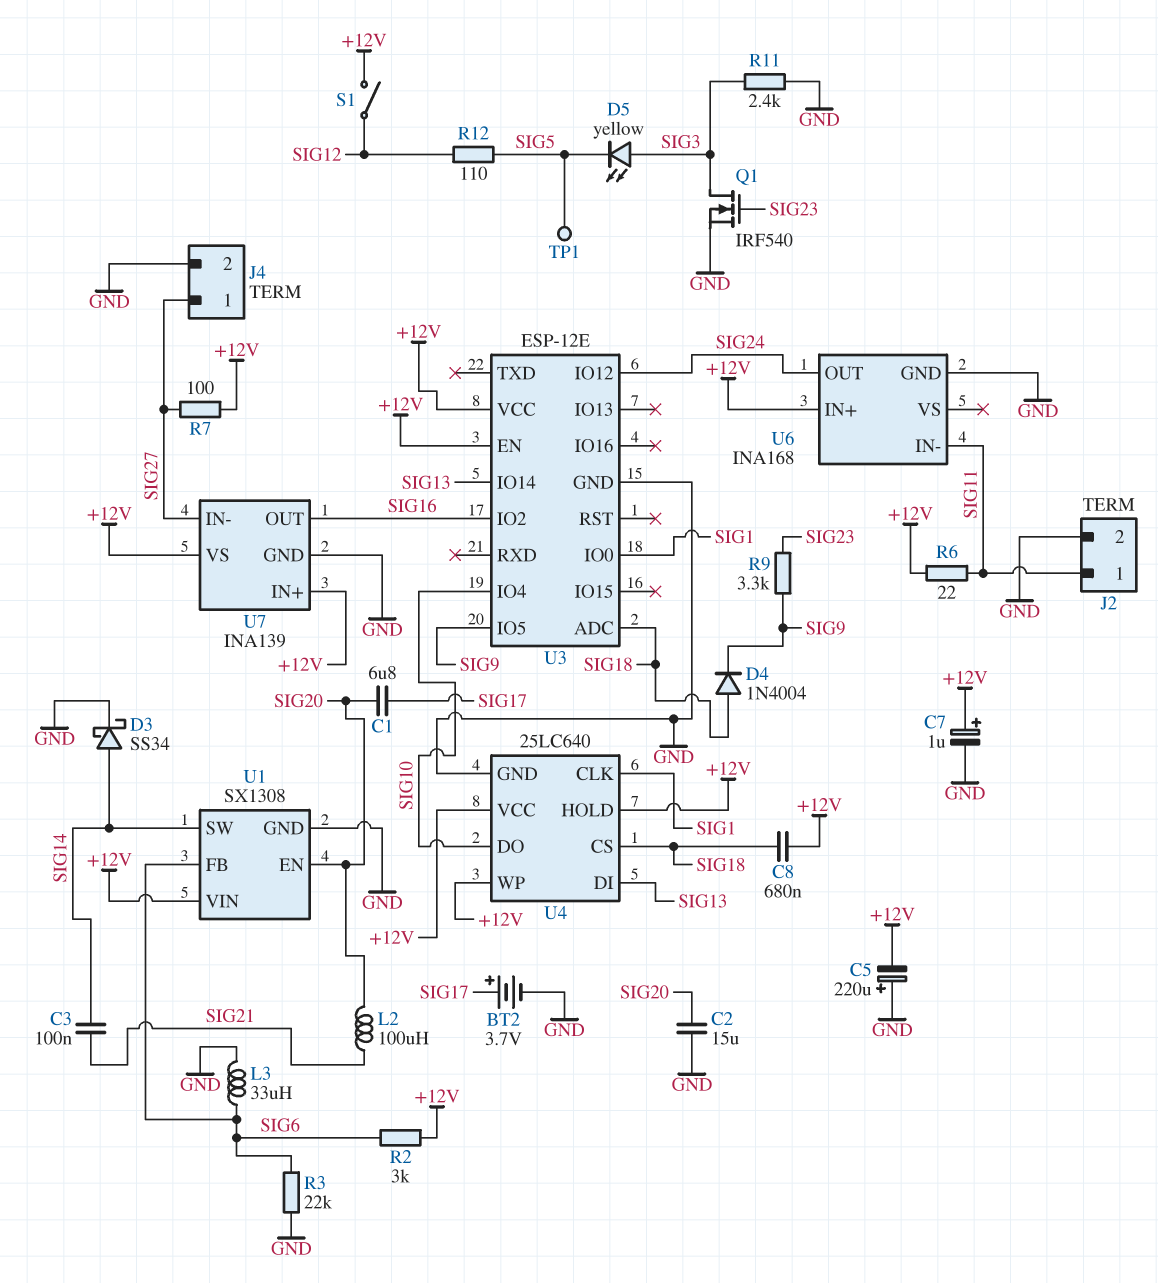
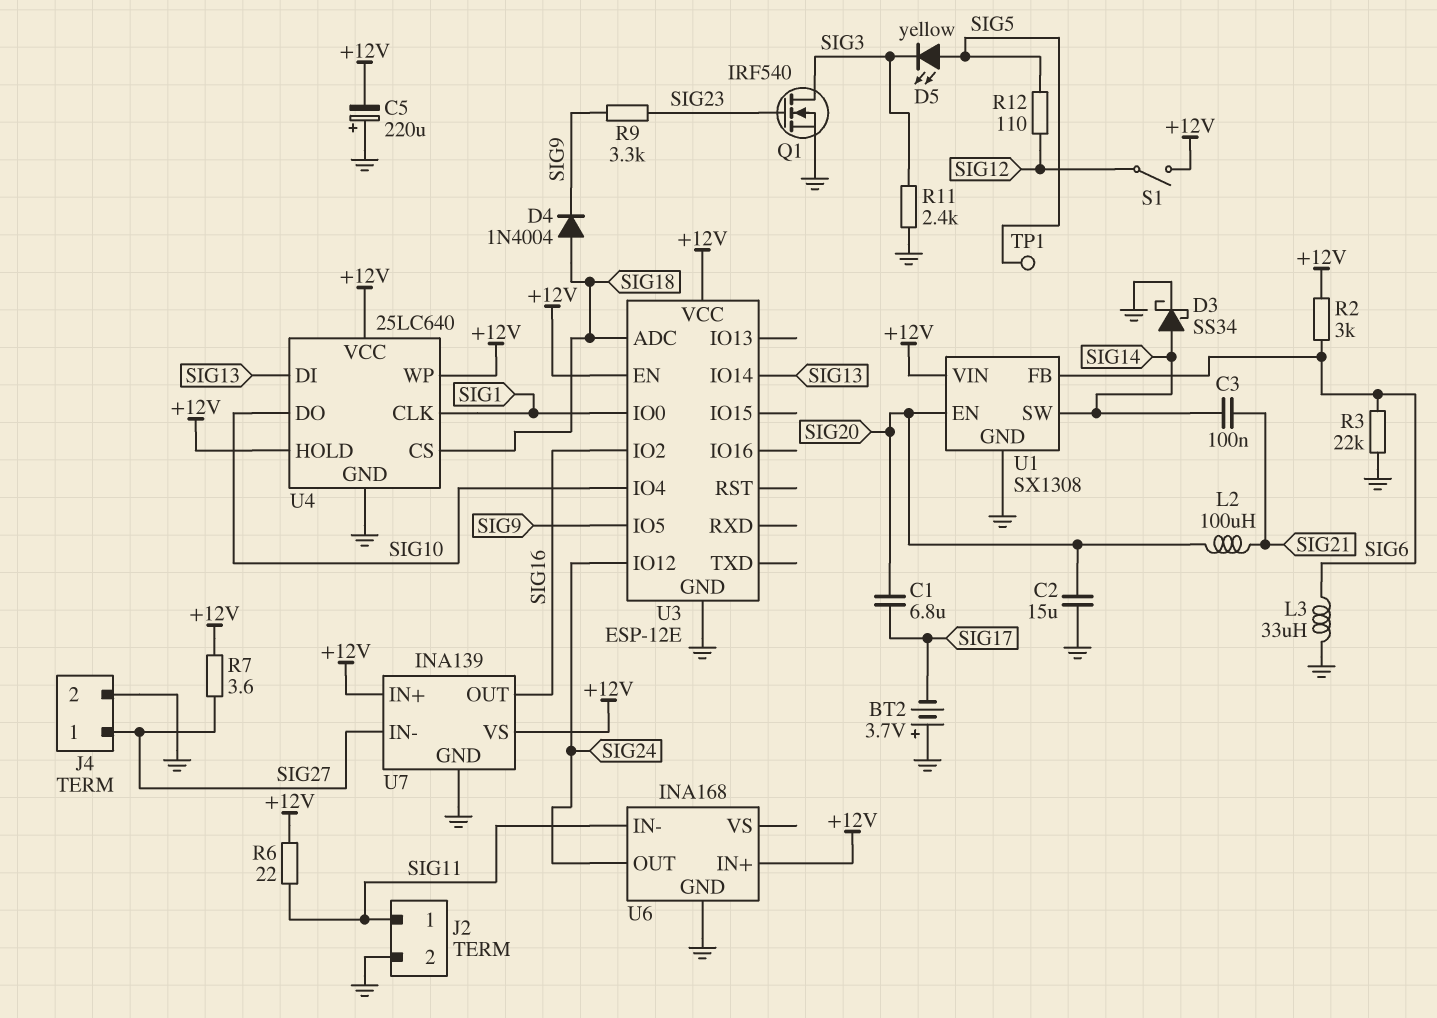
BT2: 3.7V (plus SIG17, minus GND) -> 3.7V (plus GND, minus SIG17)
C7: 1uF (plus +12V, minus GND) -> none
C8: 680nF (+12V, SIG18) -> none
D5: LED yellow (A SIG3, K SIG5) -> LED yellow (A SIG5, K SIG3)
R7: 100 (+12V, SIG27) -> 3.6 (+12V, SIG27)

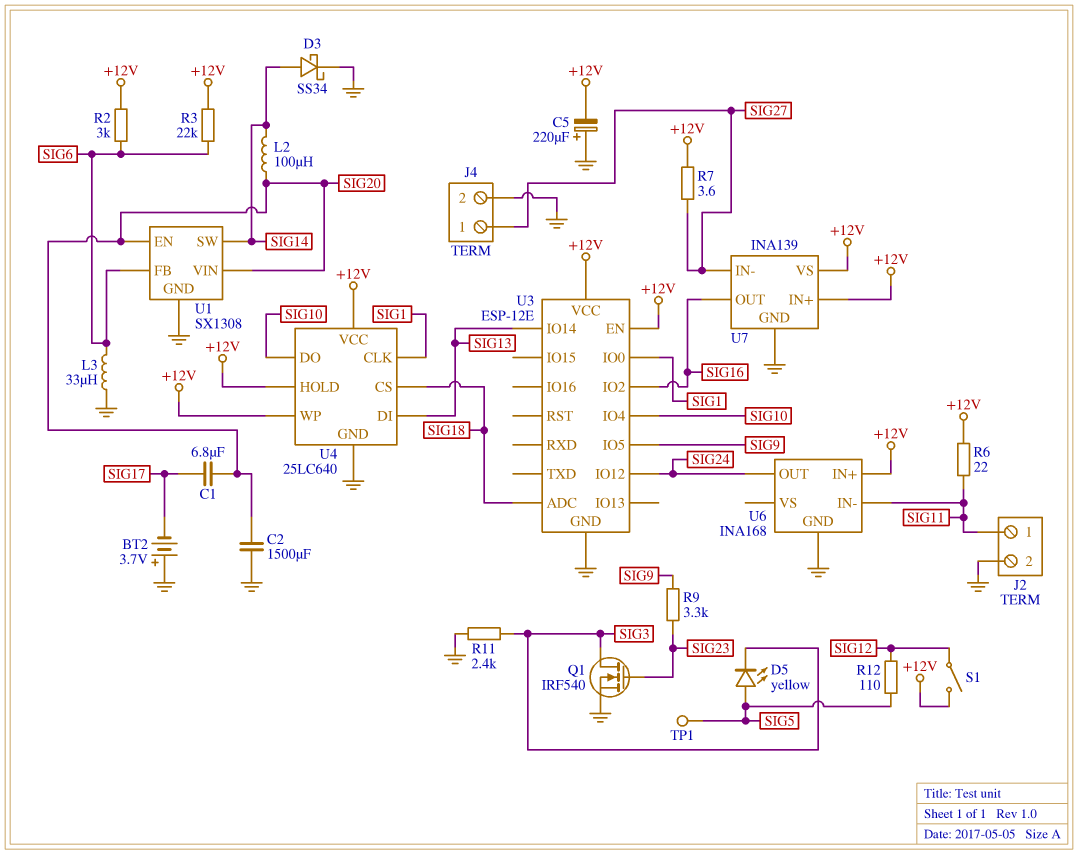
C2: 15uF (GND, SIG20) -> 1500uF (GND, SIG20)
C3: 100nF (SIG14, SIG21) -> none
D4: diode 1N4004 (A SIG18, K SIG9) -> none
L2: 100uH (SIG20, SIG21) -> 100uH (SIG14, SIG20)
R3: 22k (GND, SIG6) -> 22k (+12V, SIG6)
U1 pin VIN: +12V -> SIG20

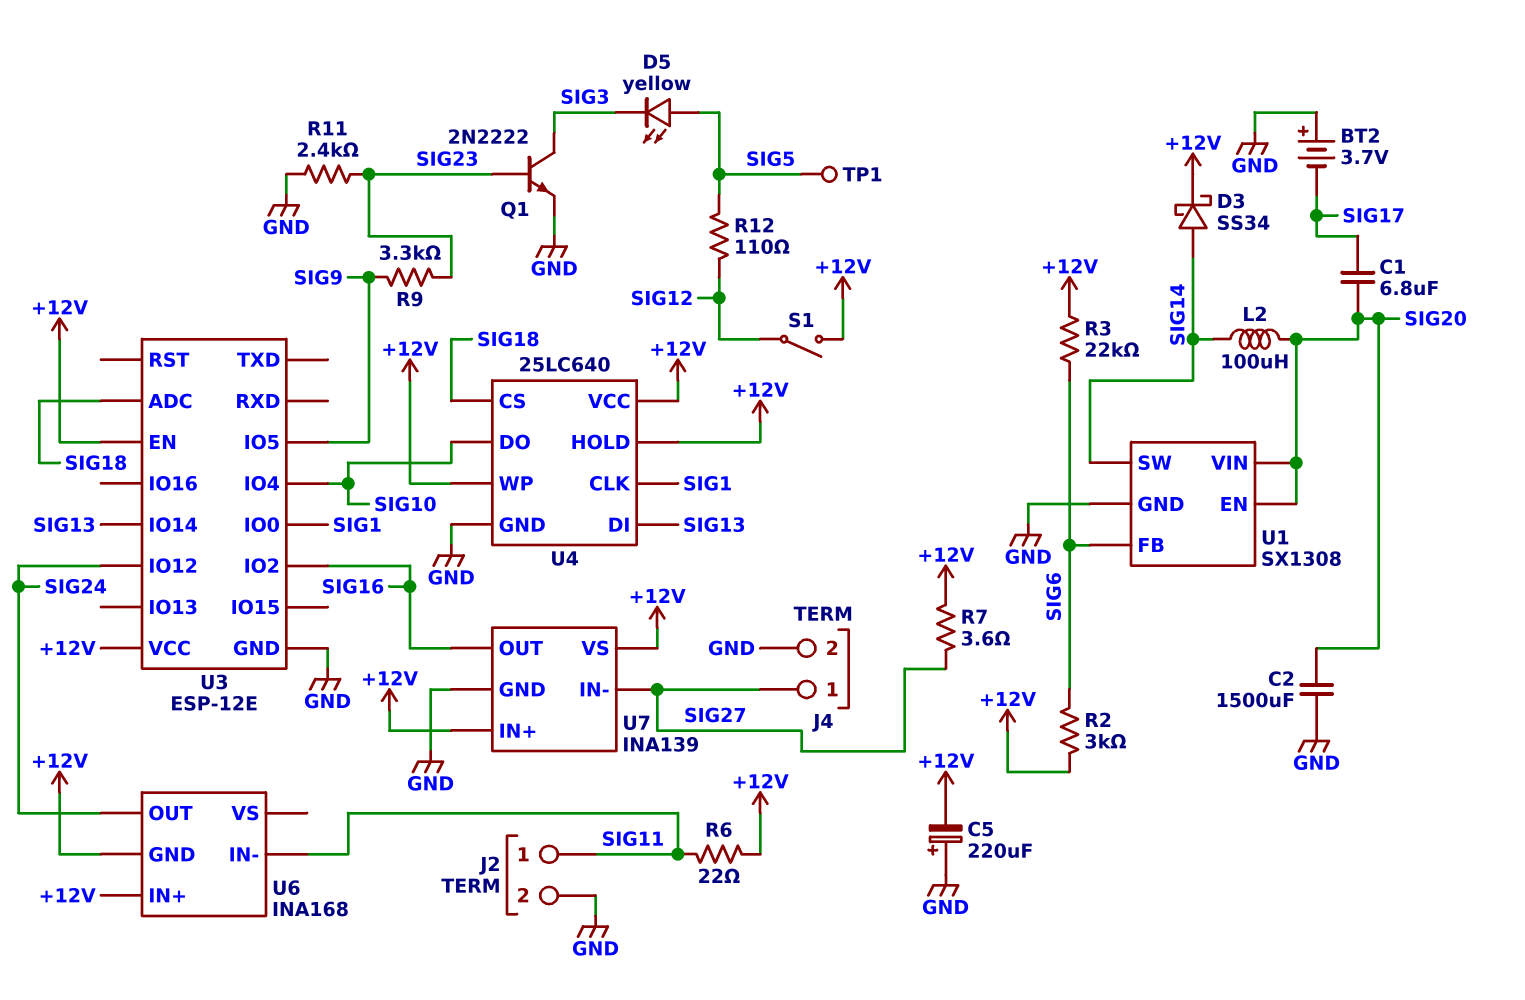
D3: schottky SS34 (A SIG14, K GND) -> schottky SS34 (A SIG14, K +12V)
L3: 33uH (GND, SIG6) -> none
Q1: NMOS IRF540 (G SIG23, D SIG3, S GND) -> NPN 2N2222 (B SIG23, C SIG3, E GND)
R11: 2.4k (GND, SIG3) -> 2.4k (GND, SIG23)
U6 pin GND: GND -> +12V

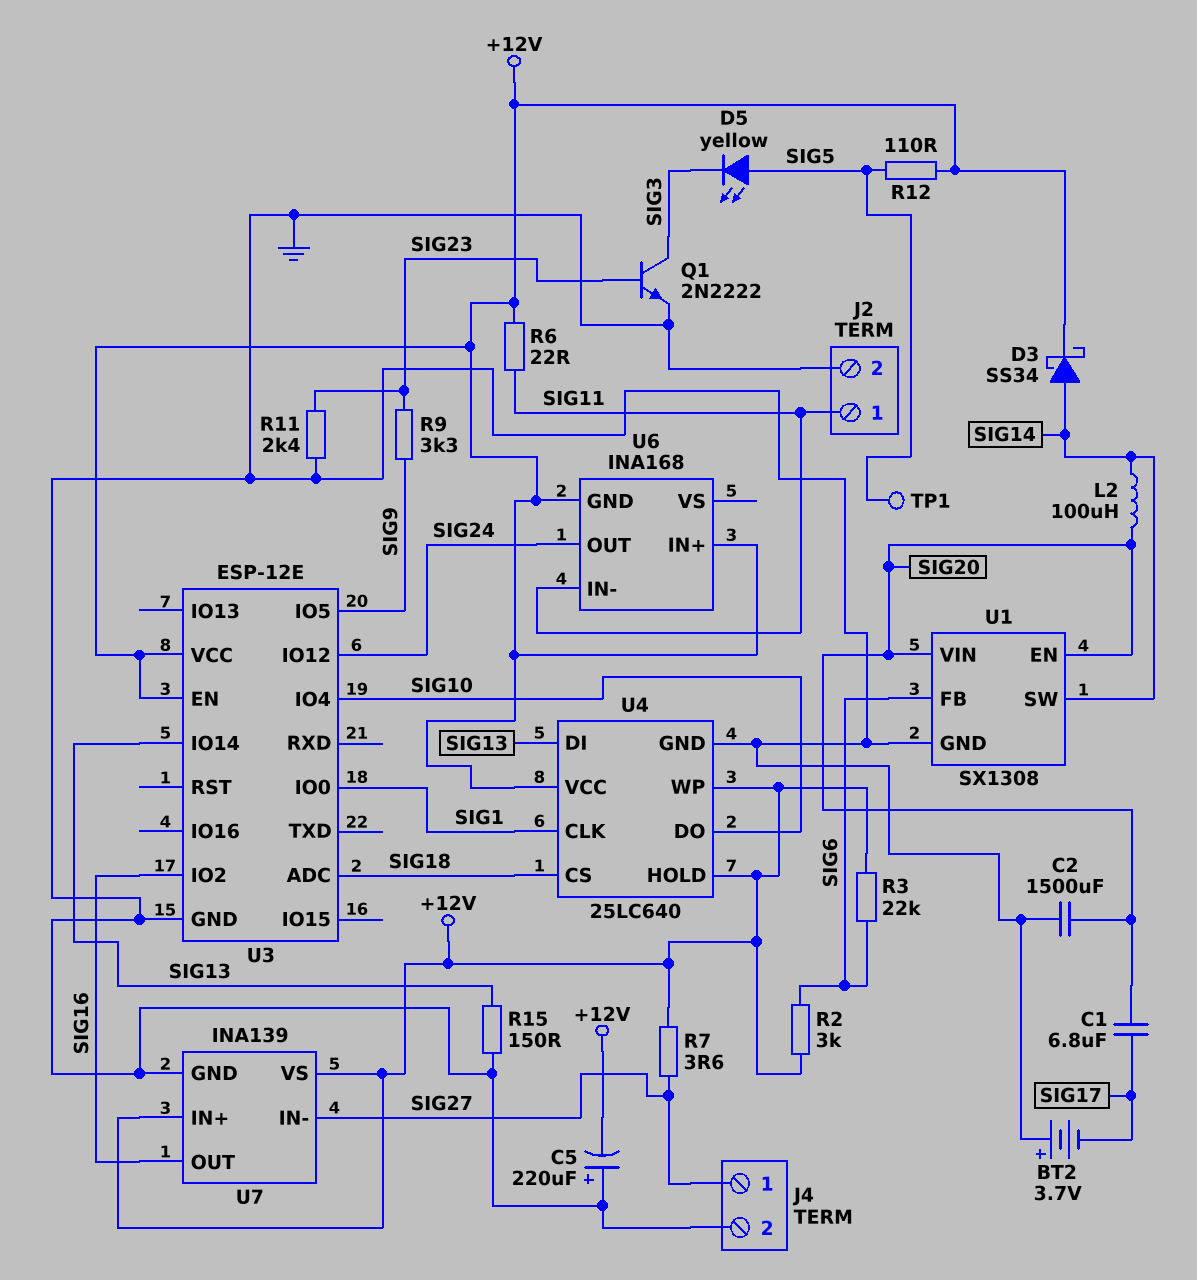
R12: 110 (SIG5, SIG12) -> 110 (+12V, SIG5)
R15: none -> 150 (GND, SIG13)
S1: switch (+12V, SIG12) -> none

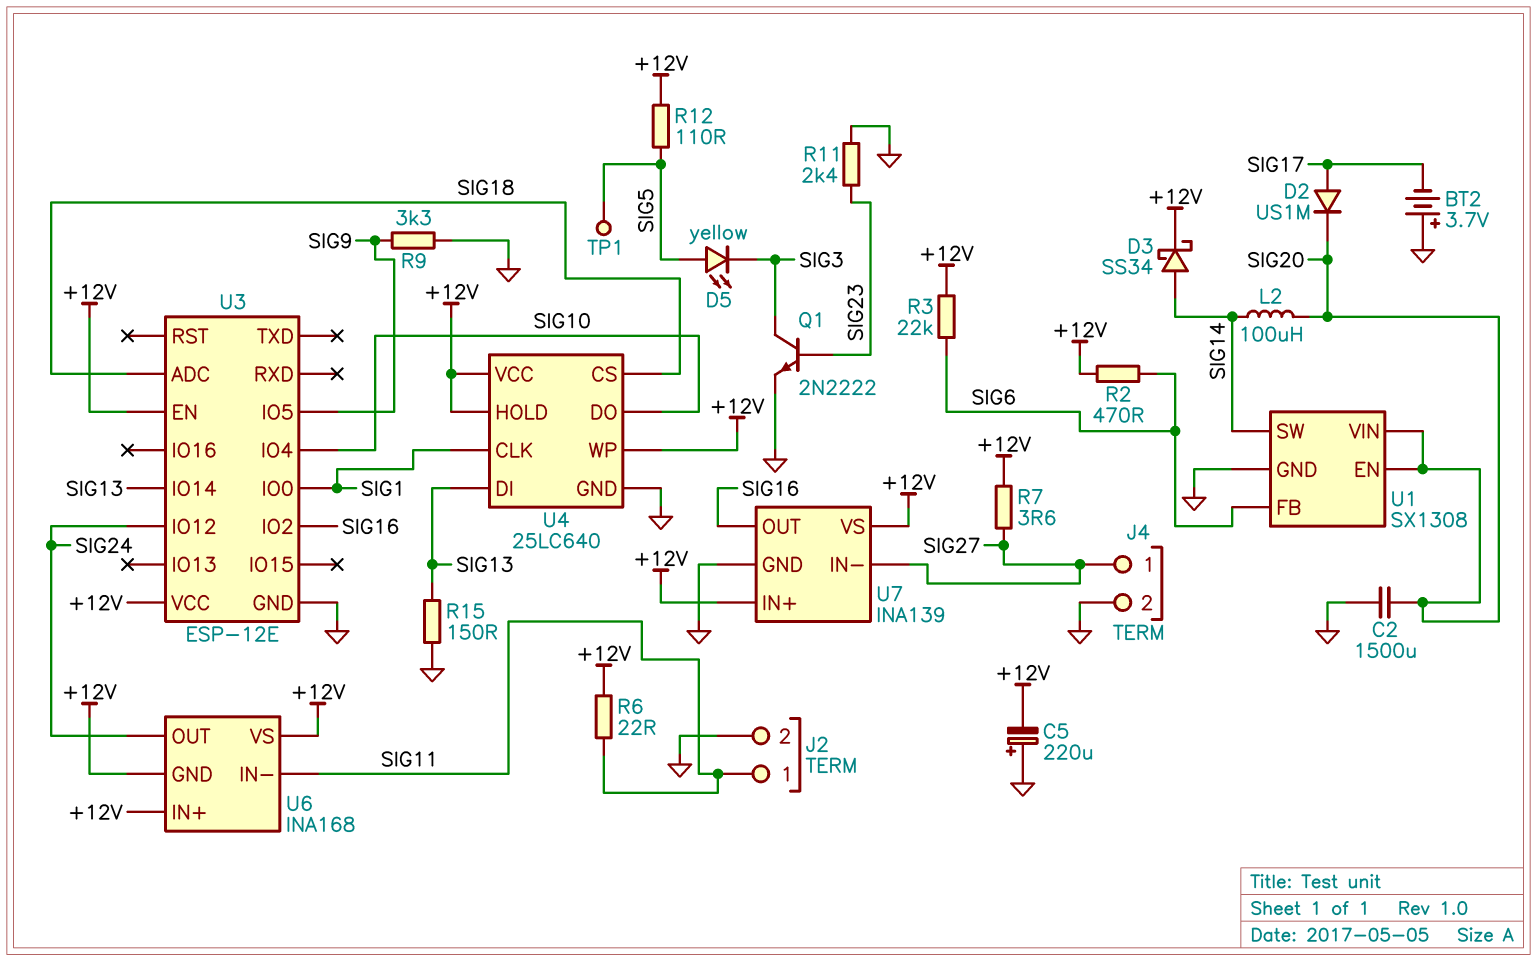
C1: 6.8uF (SIG17, SIG20) -> none
D2: none -> diode US1M (A SIG17, K SIG20)
R2: 3k (+12V, SIG6) -> 470 (+12V, SIG6)
R9: 3.3k (SIG9, SIG23) -> 3.3k (GND, SIG9)
U6 pin VS: none -> +12V

